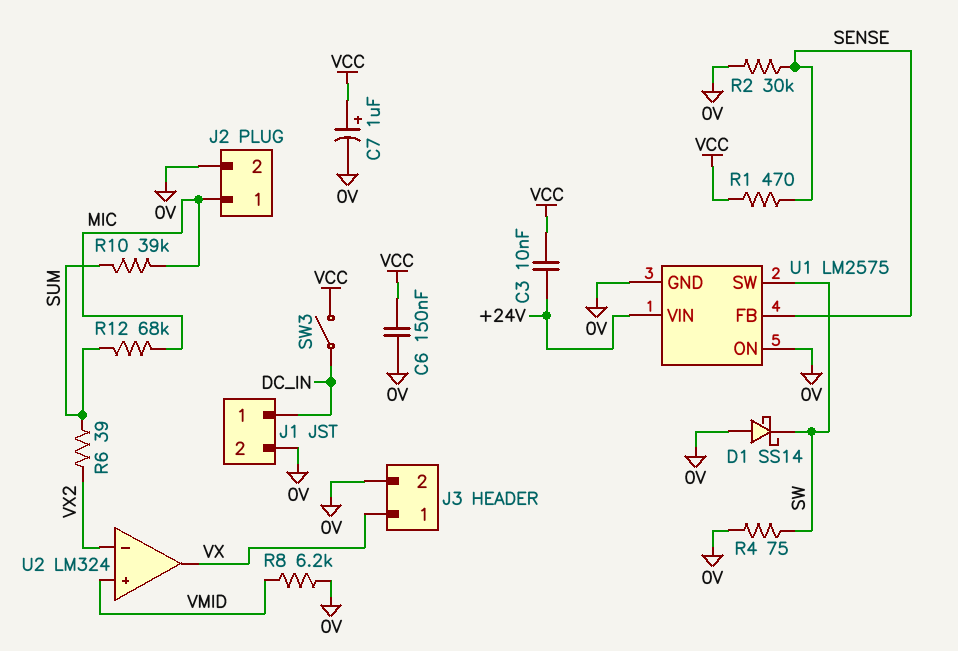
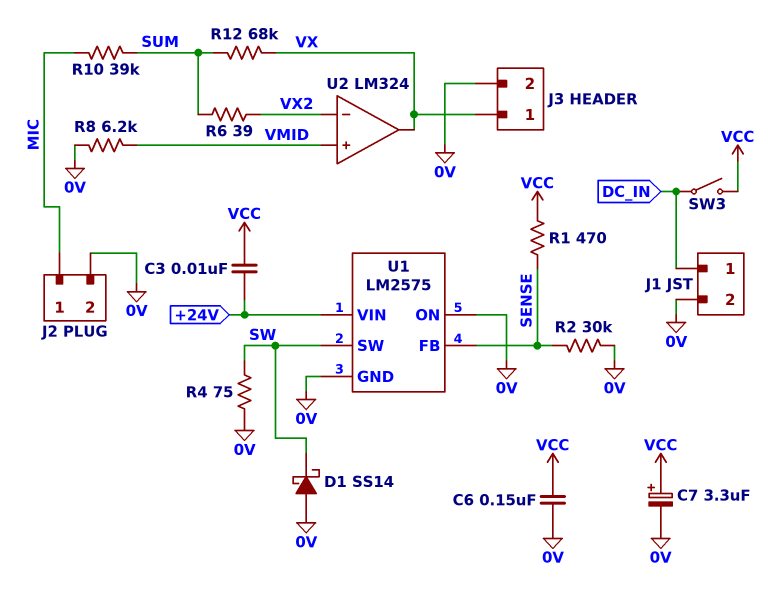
C7: 1uF (plus VCC, minus 0V) -> 3.3uF (plus VCC, minus 0V)
R12: 68k (MIC, SUM) -> 68k (SUM, VX)

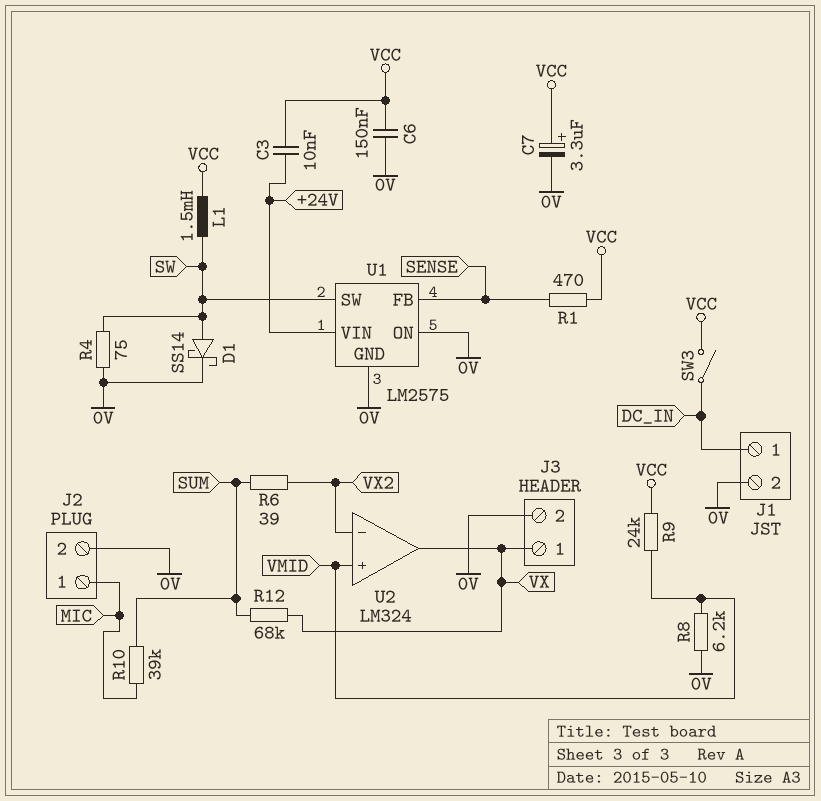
D1: schottky SS14 (A 0V, K SW) -> schottky SS14 (A SW, K 0V)
L1: none -> 1.5mH (SW, VCC)
R2: 30k (0V, SENSE) -> none
R9: none -> 24k (VCC, VMID)

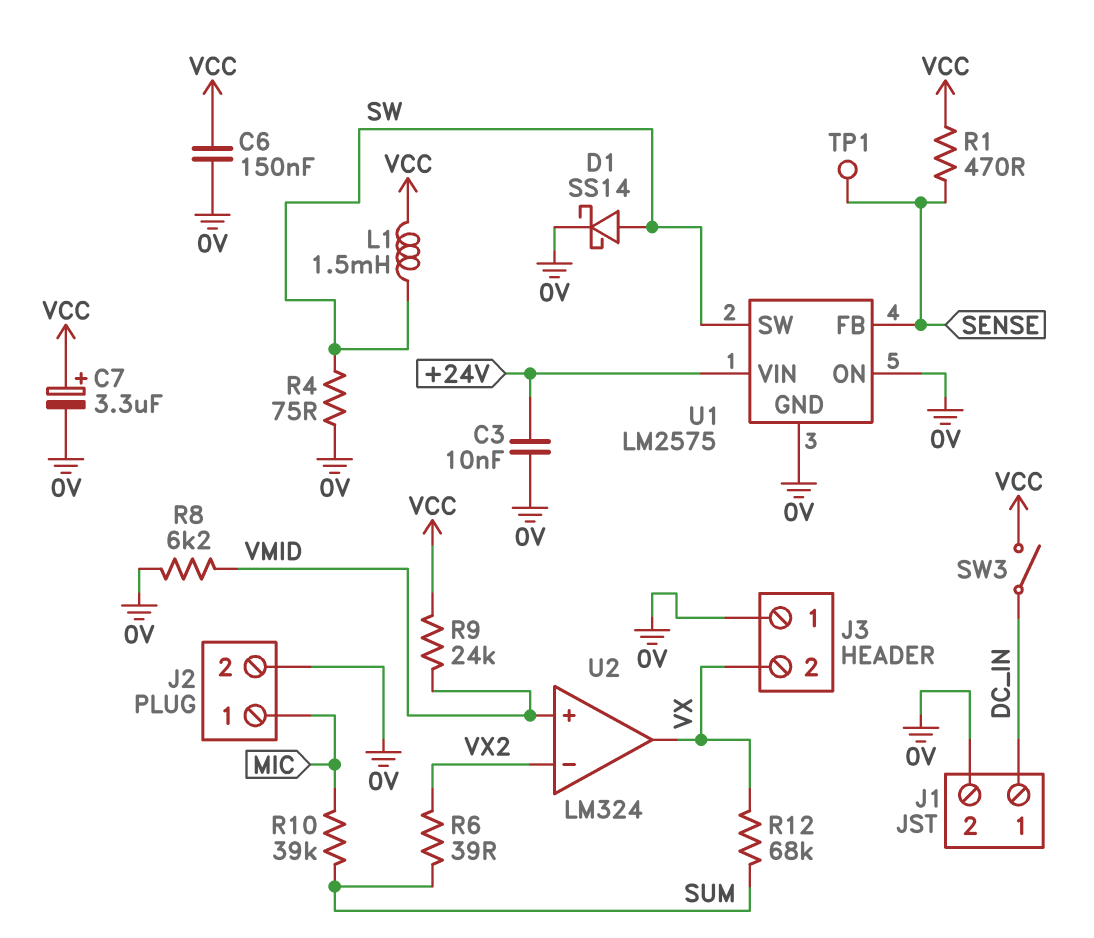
C3: 10nF (+24V, VCC) -> 10nF (+24V, 0V)
J3 pin 1: VX -> 0V
J3 pin 2: 0V -> VX
TP1: none -> test point (SENSE)

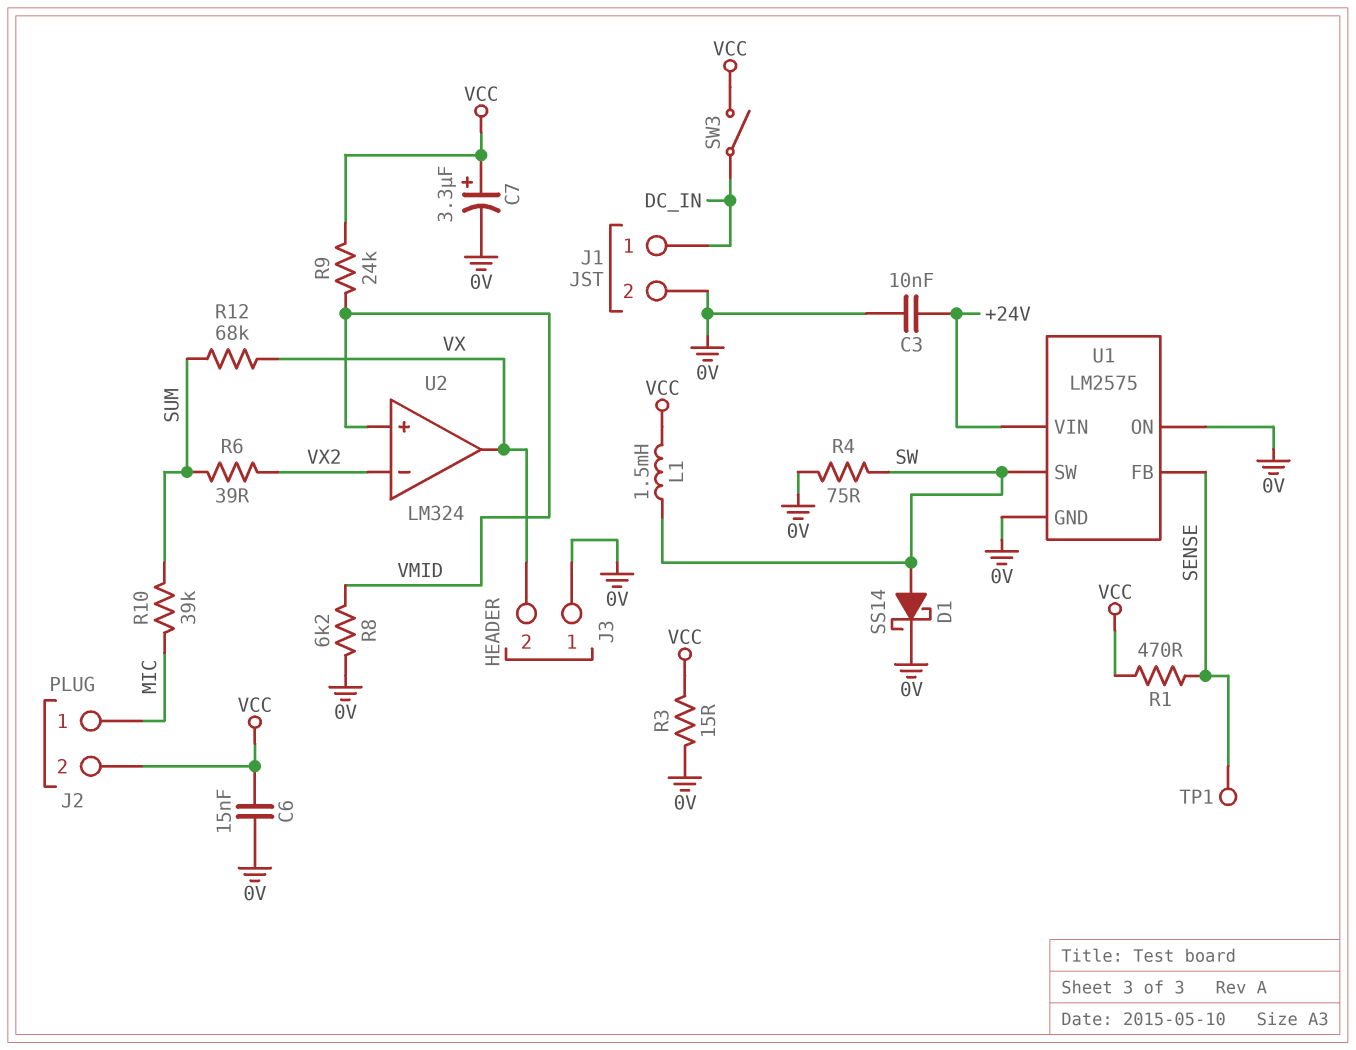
C6: 150nF (0V, VCC) -> 15nF (0V, VCC)
J2 pin 2: 0V -> VCC
R3: none -> 15 (0V, VCC)

